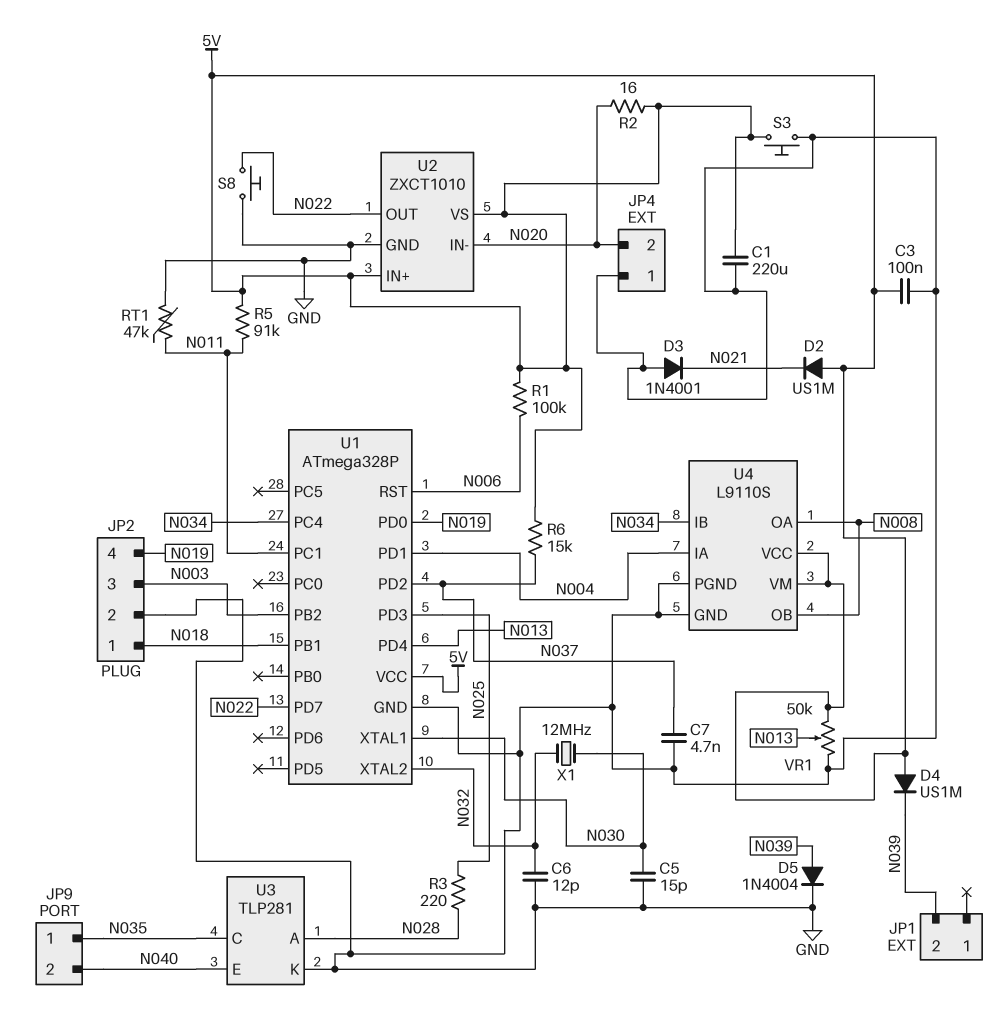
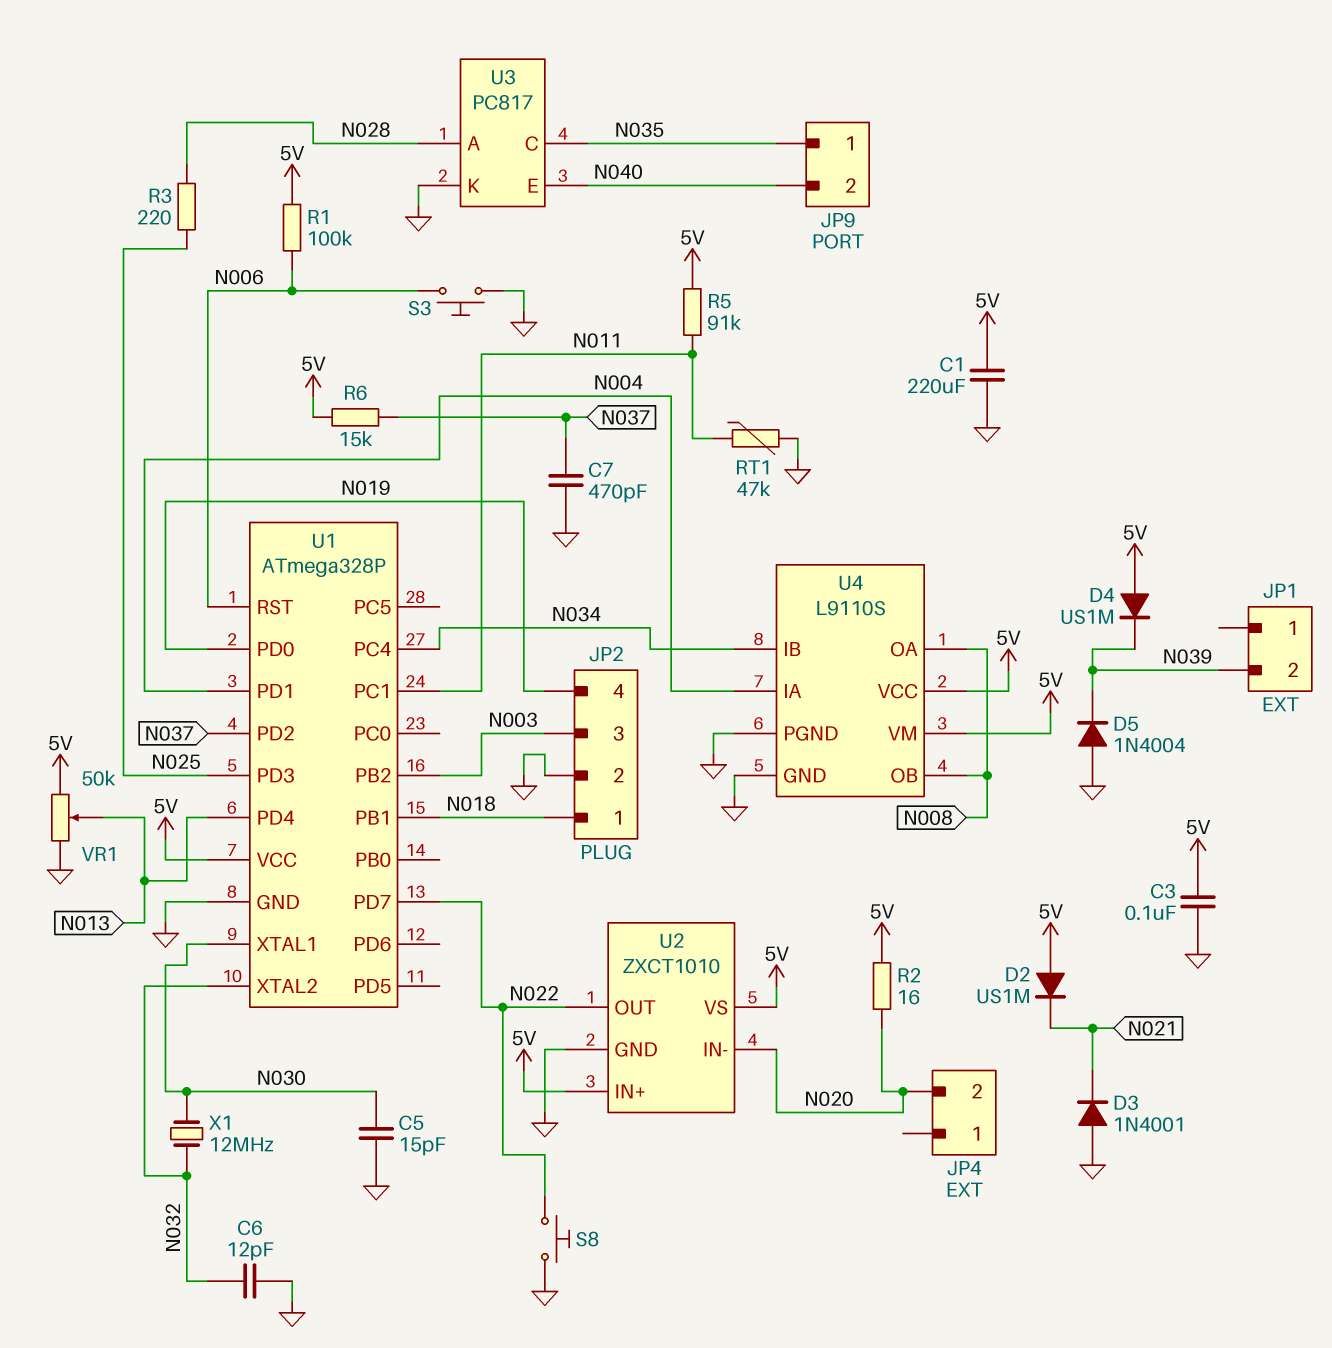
C7: 4.7nF (GND, N037) -> 470pF (GND, N037)
D5: diode 1N4004 (A N039, K GND) -> diode 1N4004 (A GND, K N039)
JP4 pin 1: GND -> none
S3: button (5V, GND) -> button (GND, N006)
U3: TLP281 -> PC817

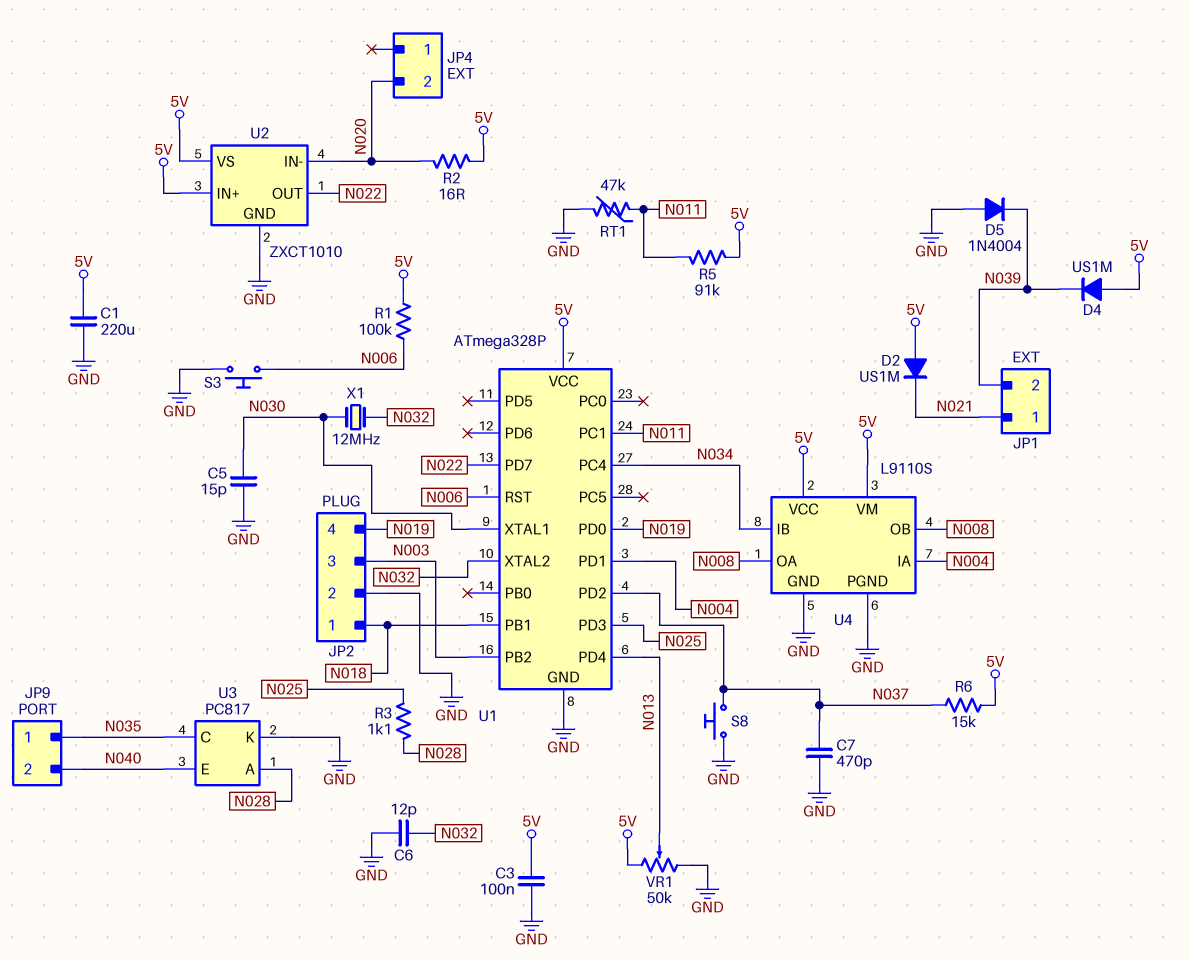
D3: diode 1N4001 (A GND, K N021) -> none
JP1 pin 1: none -> N021
R3: 220 (N025, N028) -> 1.1k (N025, N028)
S8: button (GND, N022) -> button (GND, N037)

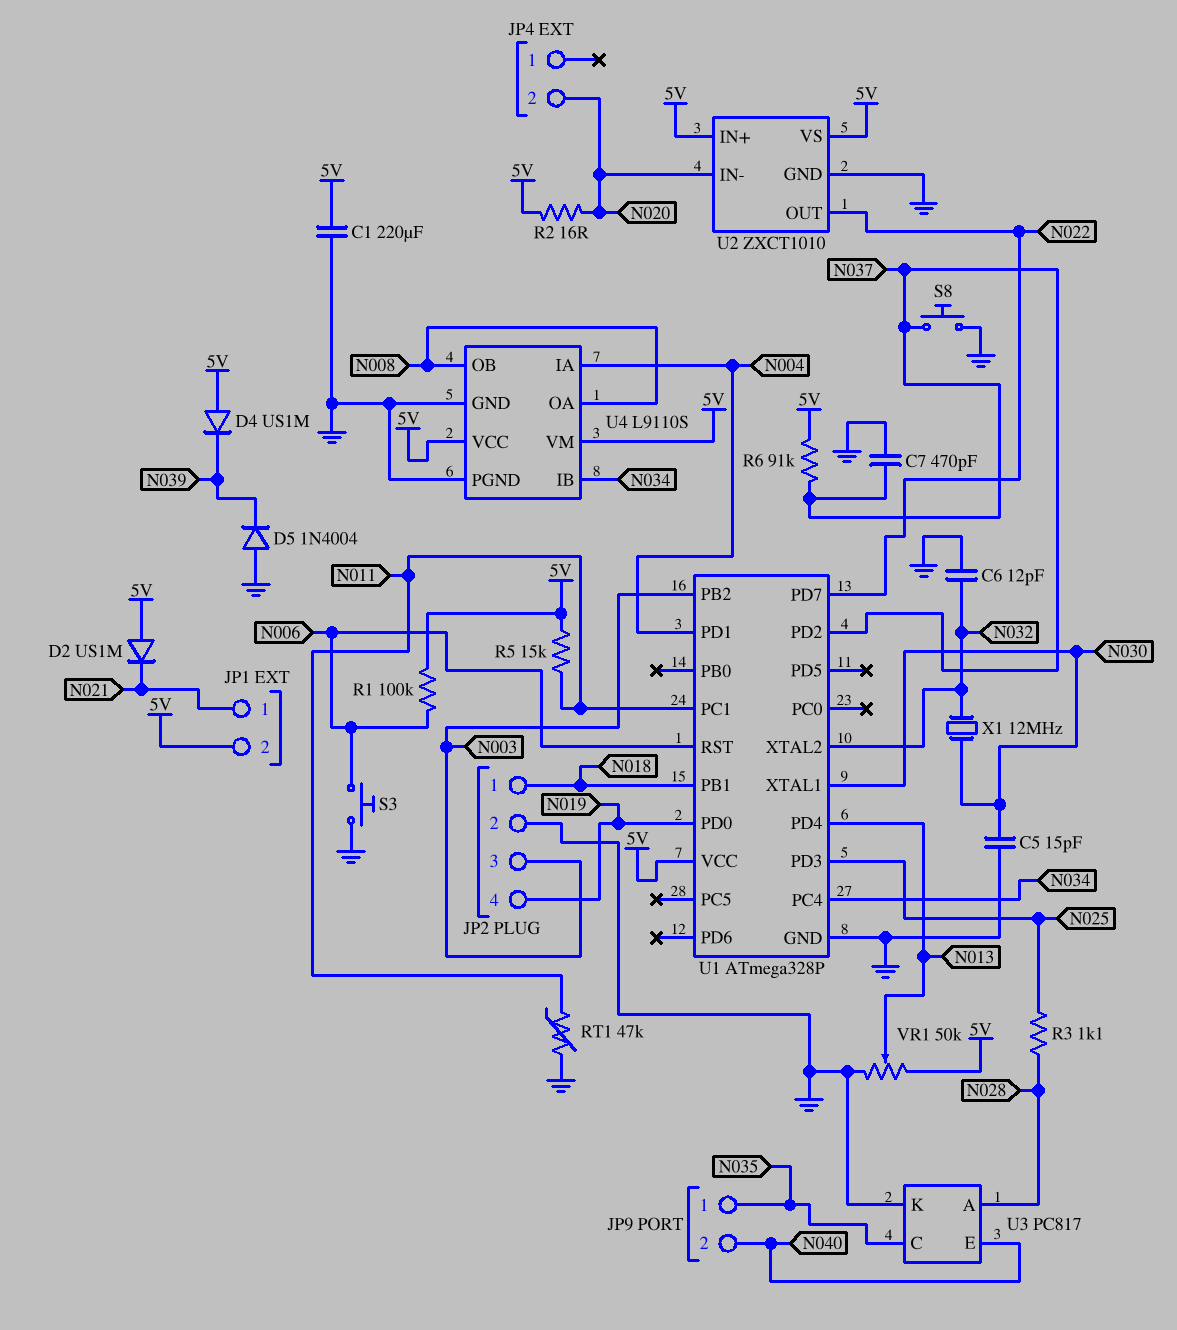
C3: 100nF (5V, GND) -> none
JP1 pin 2: N039 -> 5V
R5: 91k (5V, N011) -> 15k (5V, N011)
R6: 15k (5V, N037) -> 91k (5V, N037)

